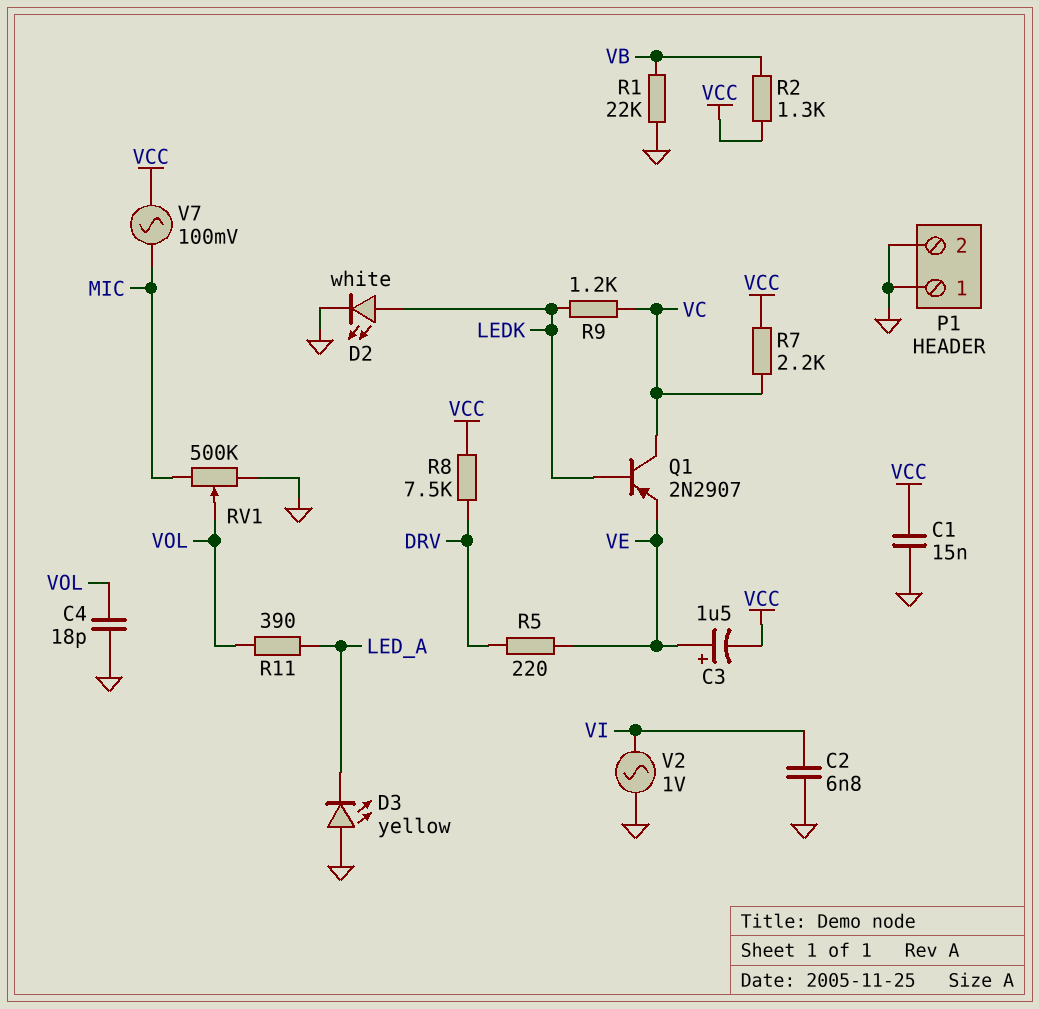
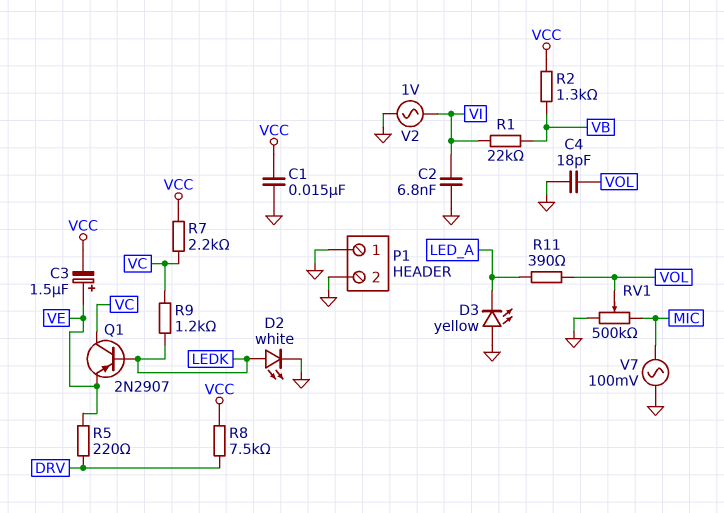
R1: 22k (GND, VB) -> 22k (VB, VI)
V7: AC 100mV (MIC, VCC) -> AC 100mV (GND, MIC)

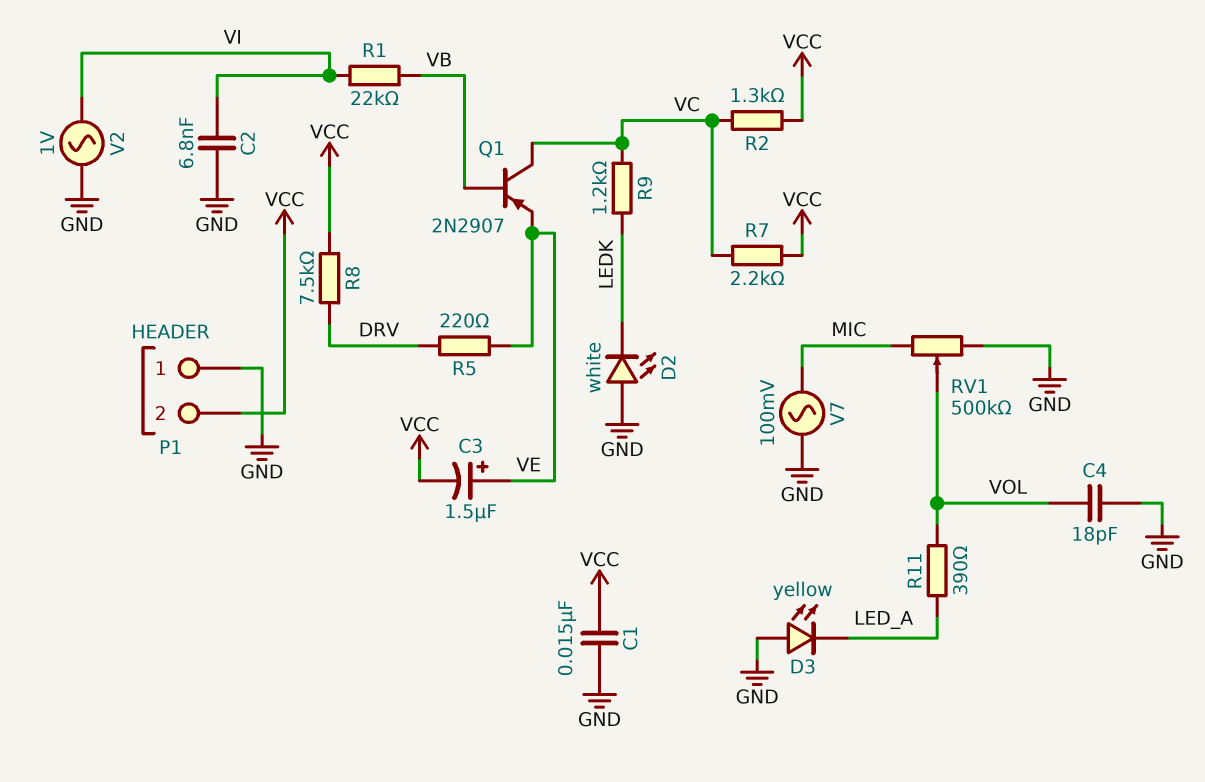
D2: LED white (A LEDK, K GND) -> LED white (A GND, K LEDK)
P1 pin 2: GND -> VCC
Q1: PNP 2N2907 (B LEDK, C VC, E VE) -> PNP 2N2907 (B VB, C VC, E VE)
R2: 1.3k (VB, VCC) -> 1.3k (VC, VCC)

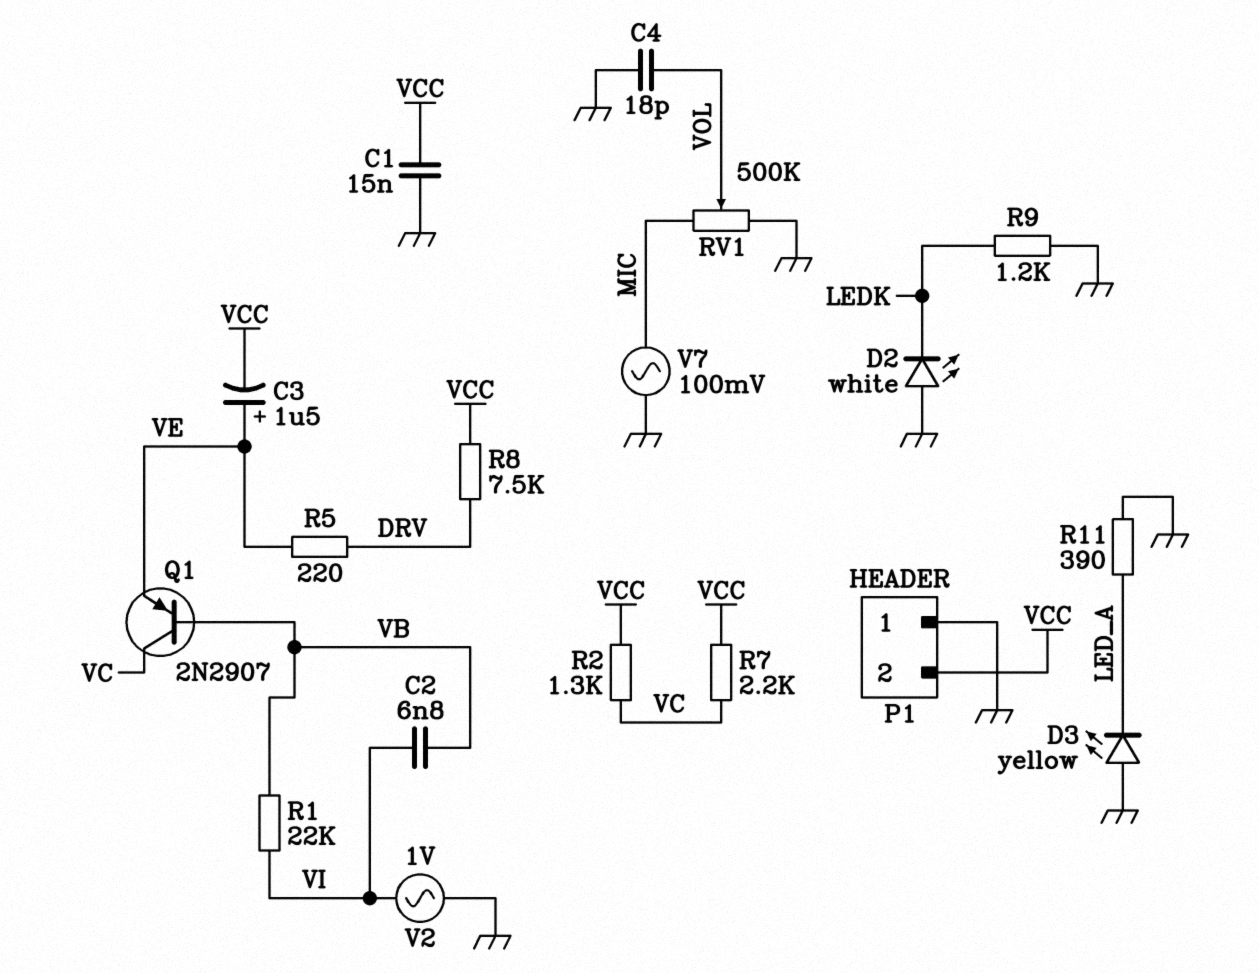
C2: 6.8nF (GND, VI) -> 6.8nF (VB, VI)
R9: 1.2k (LEDK, VC) -> 1.2k (GND, LEDK)
R11: 390 (LED_A, VOL) -> 390 (GND, LED_A)

